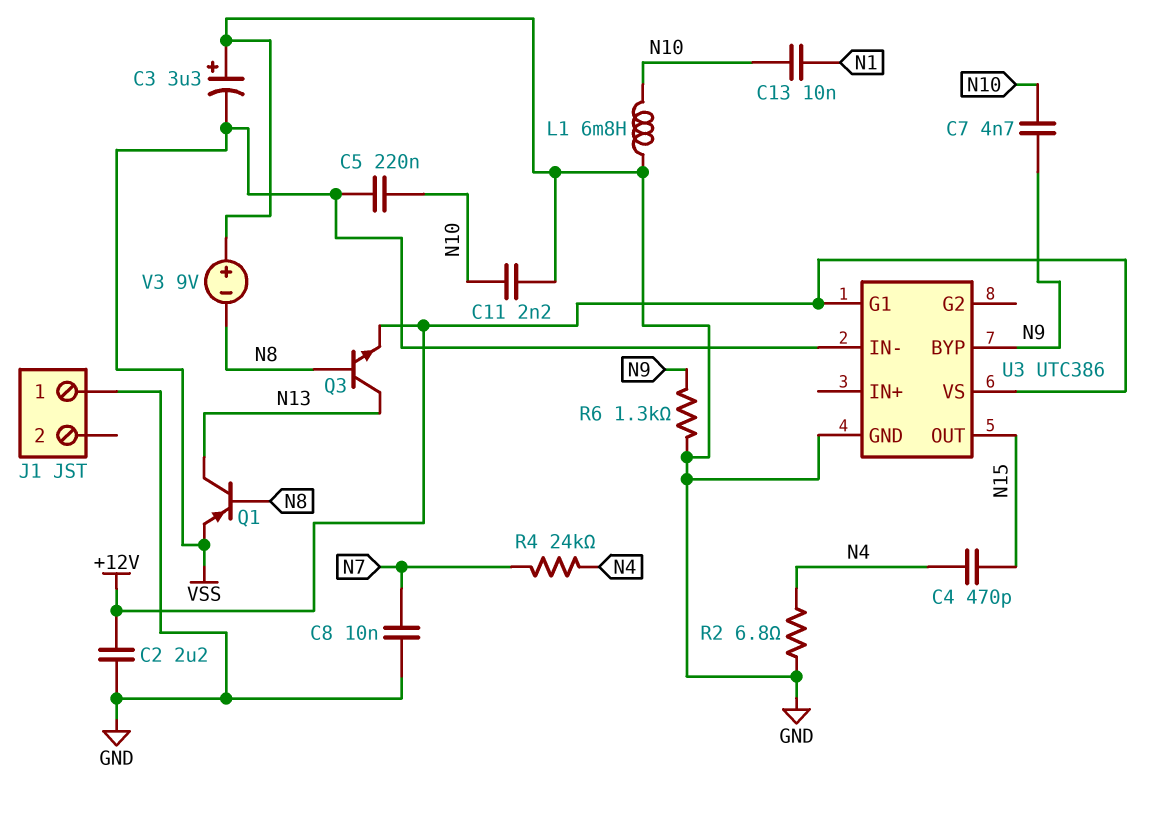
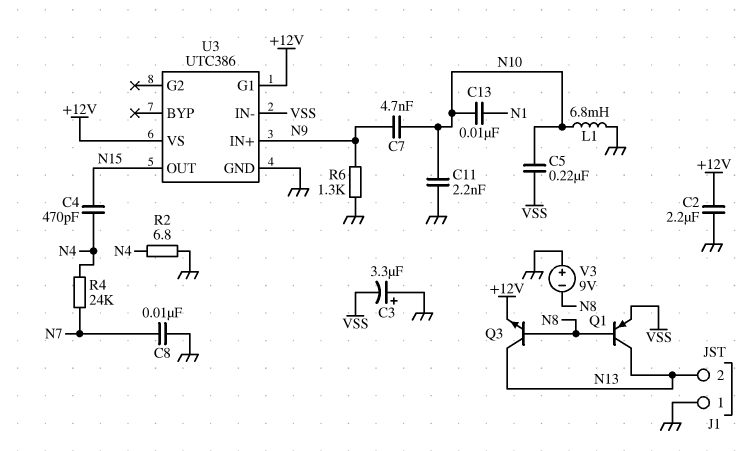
J1 pin 2: none -> N13
U3 pin BYP: N9 -> none
U3 pin IN+: none -> N9

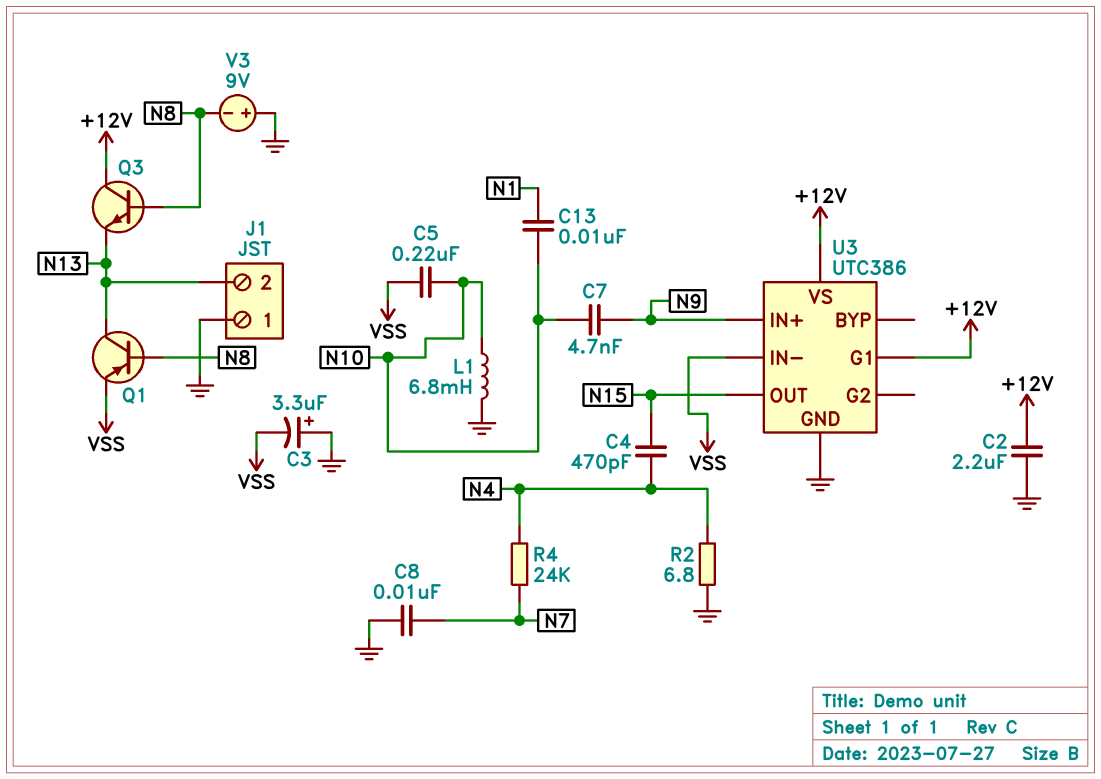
C11: 2.2nF (GND, N10) -> none
Q3: NPN (B N8, C N13, E +12V) -> NPN (B N8, C +12V, E N13)
R6: 1.3k (GND, N9) -> none

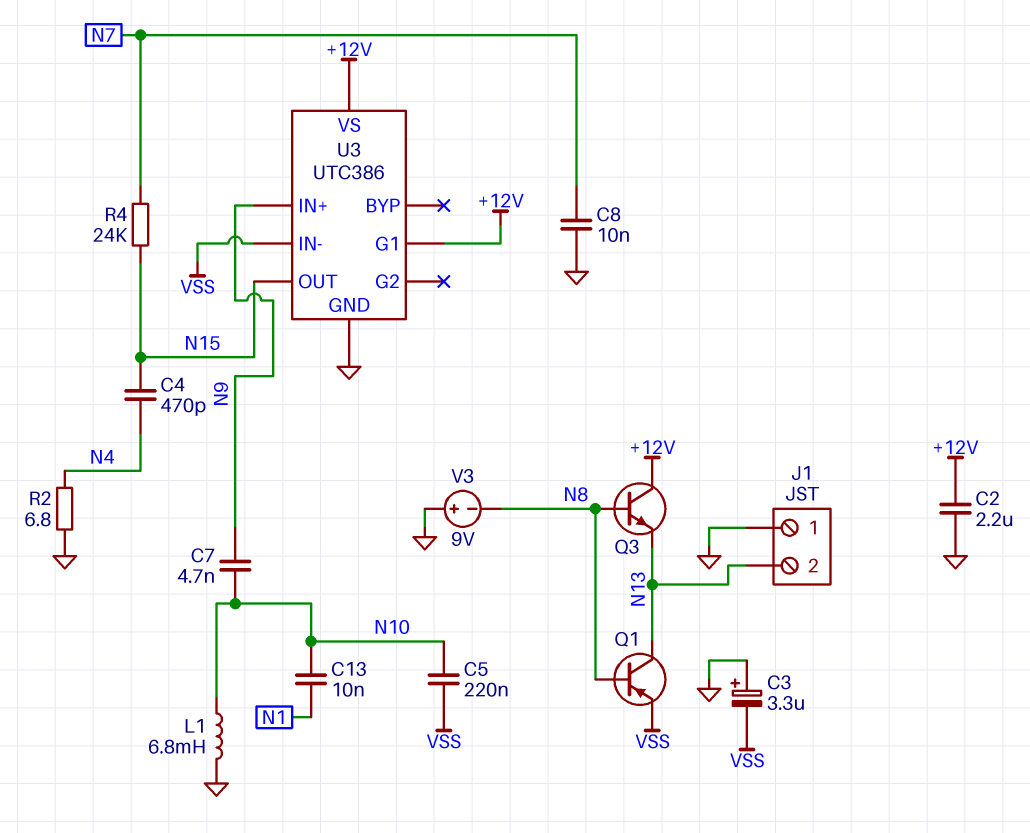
R4: 24k (N4, N7) -> 24k (N7, N15)

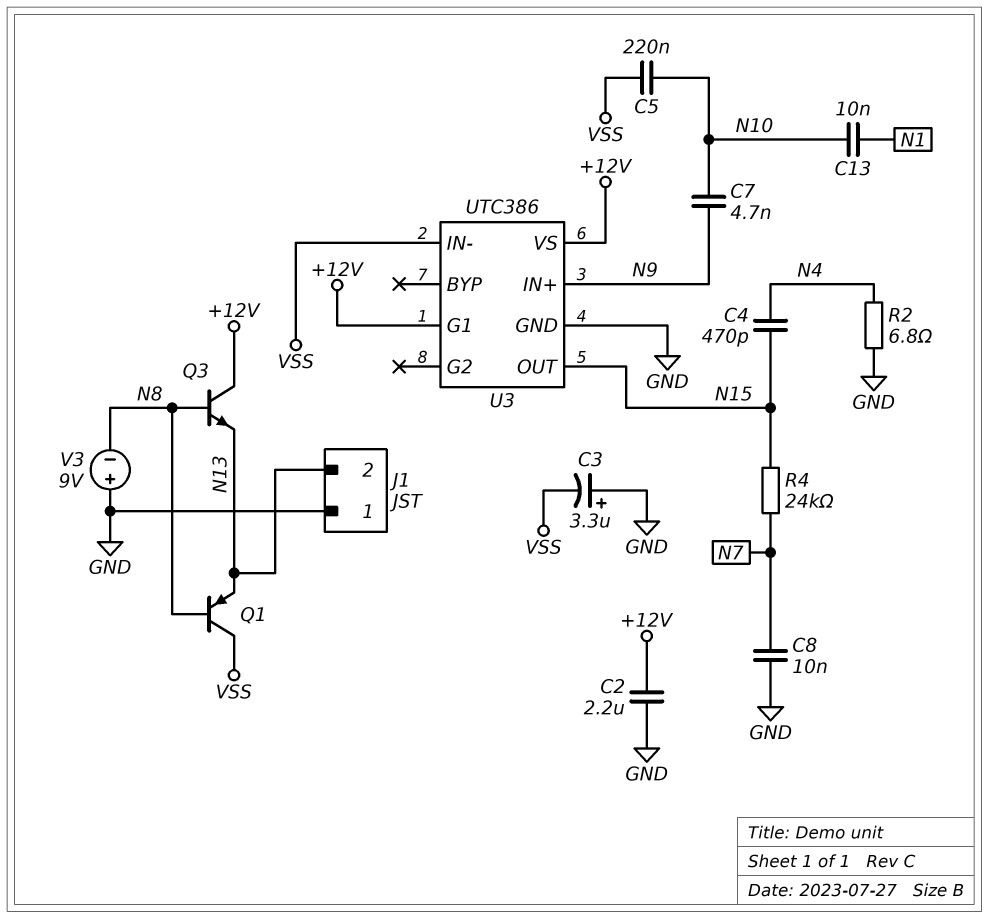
L1: 6.8mH (GND, N10) -> none
Q1: PNP (B N8, C N13, E VSS) -> PNP (B N8, C VSS, E N13)

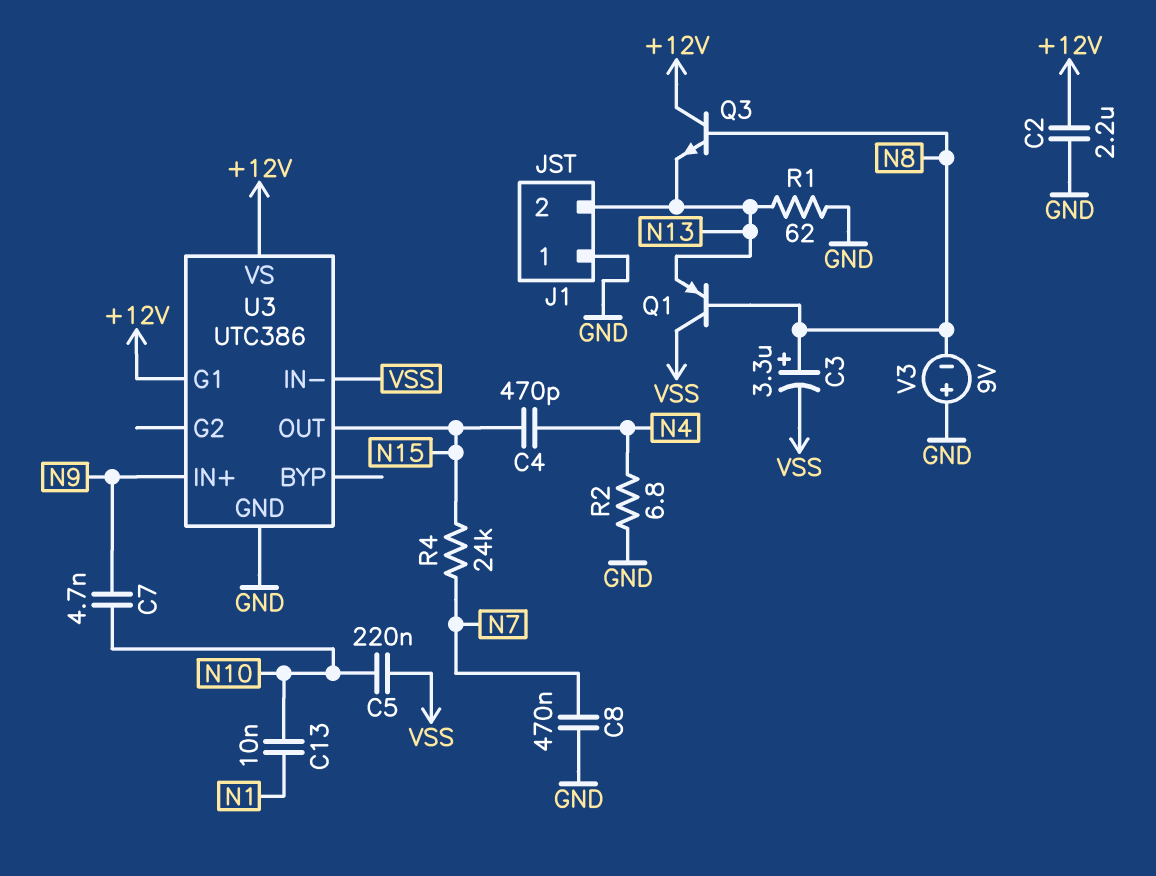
C3: 3.3uF (plus GND, minus VSS) -> 3.3uF (plus N8, minus VSS)
C8: 10nF (GND, N7) -> 470nF (GND, N7)
R1: none -> 62 (GND, N13)

